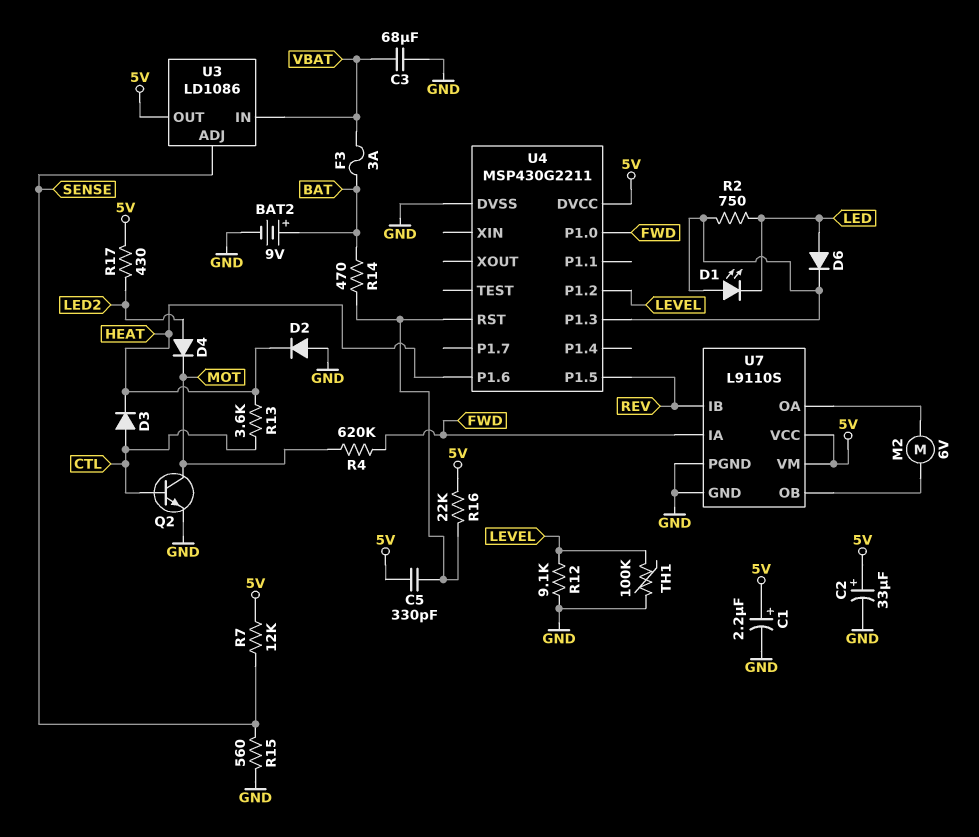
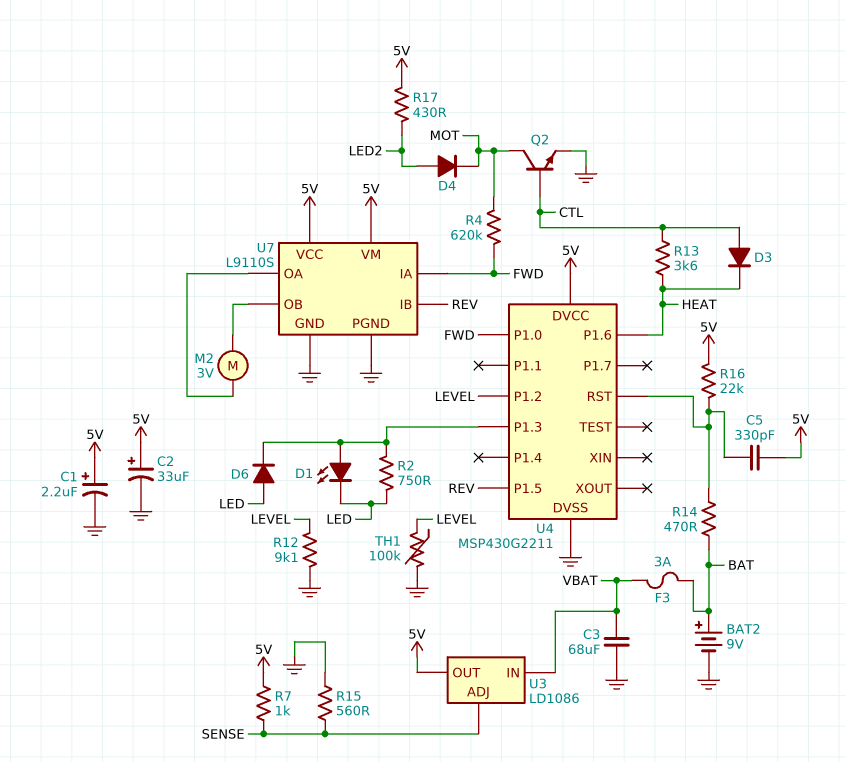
D2: diode (A GND, K HEAT) -> none
M2: motor 6V (U7/OA, U7/OB) -> motor 3V (U7/OA, U7/OB)
R7: 12k (5V, SENSE) -> 1k (5V, SENSE)

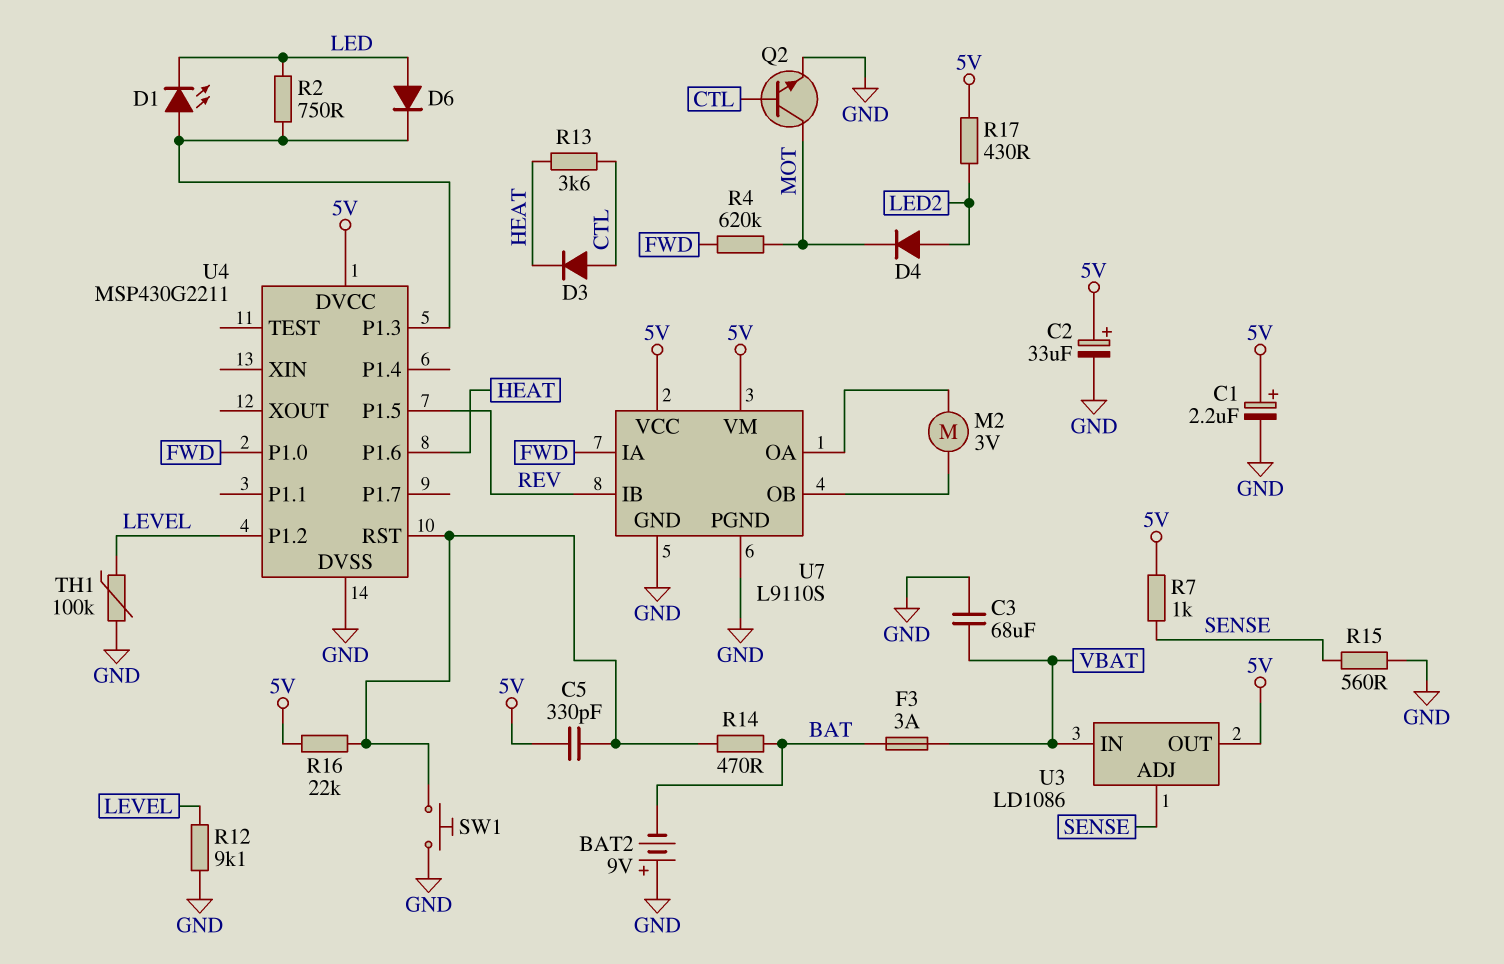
BAT2: 9V (plus BAT, minus GND) -> 9V (plus GND, minus BAT)
SW1: none -> button (GND, U4/RST)

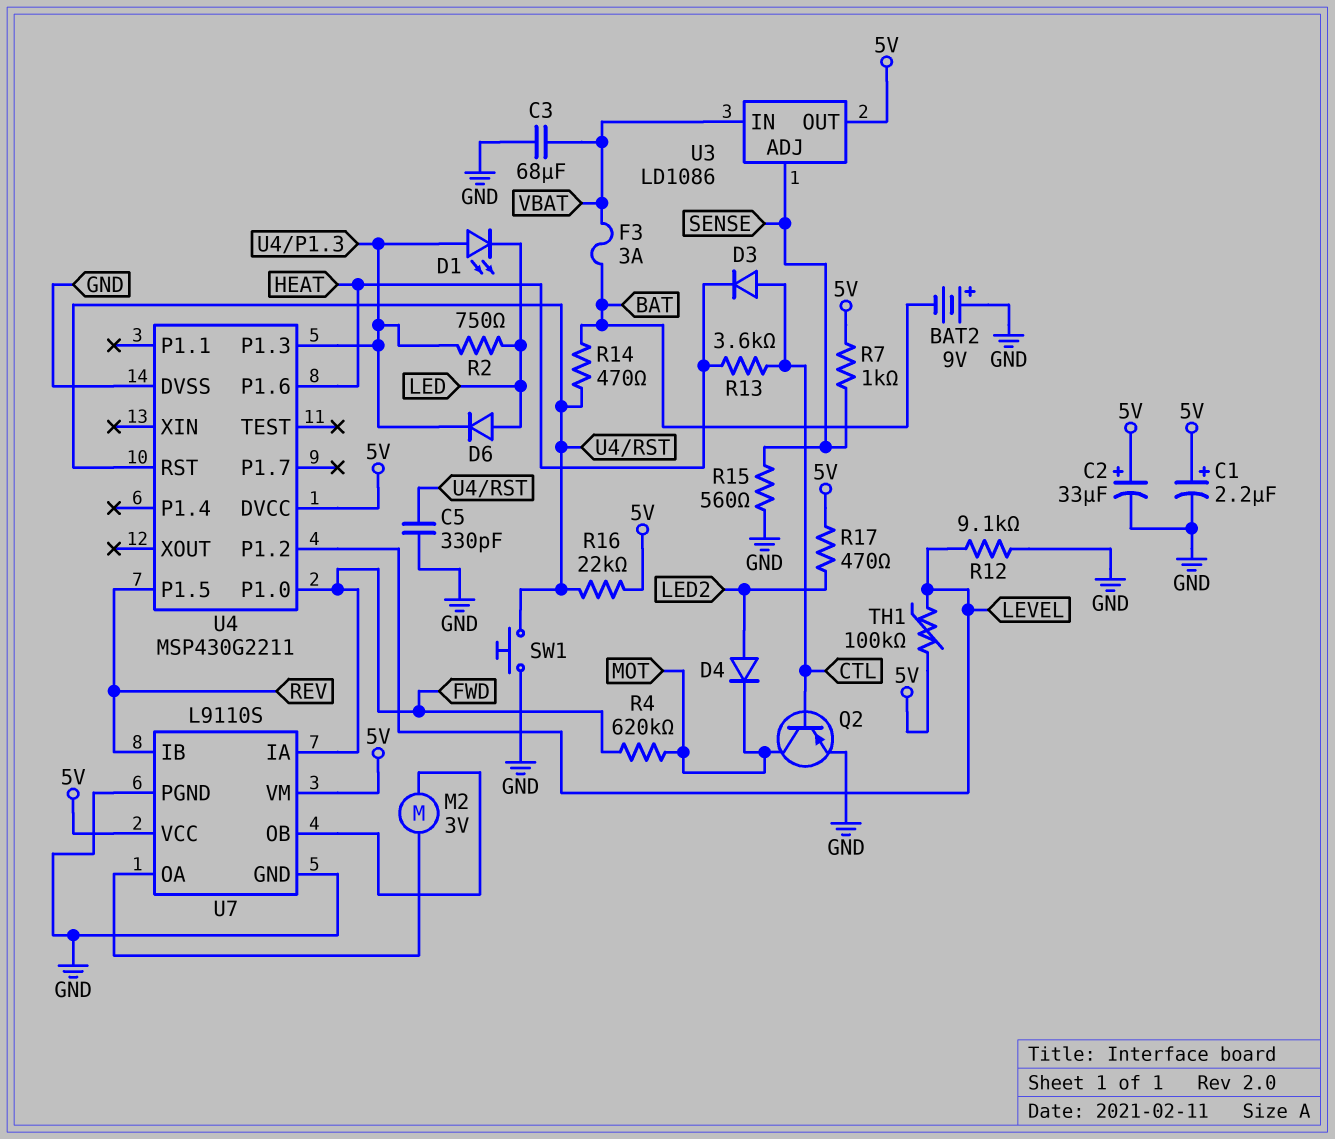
C5: 330pF (5V, U4/RST) -> 330pF (GND, U4/RST)
Q2: NPN (B CTL, C MOT, E GND) -> PNP (B CTL, C MOT, E GND)
R17: 430 (5V, LED2) -> 470 (5V, LED2)
TH1: 100k (GND, LEVEL) -> 100k (5V, LEVEL)

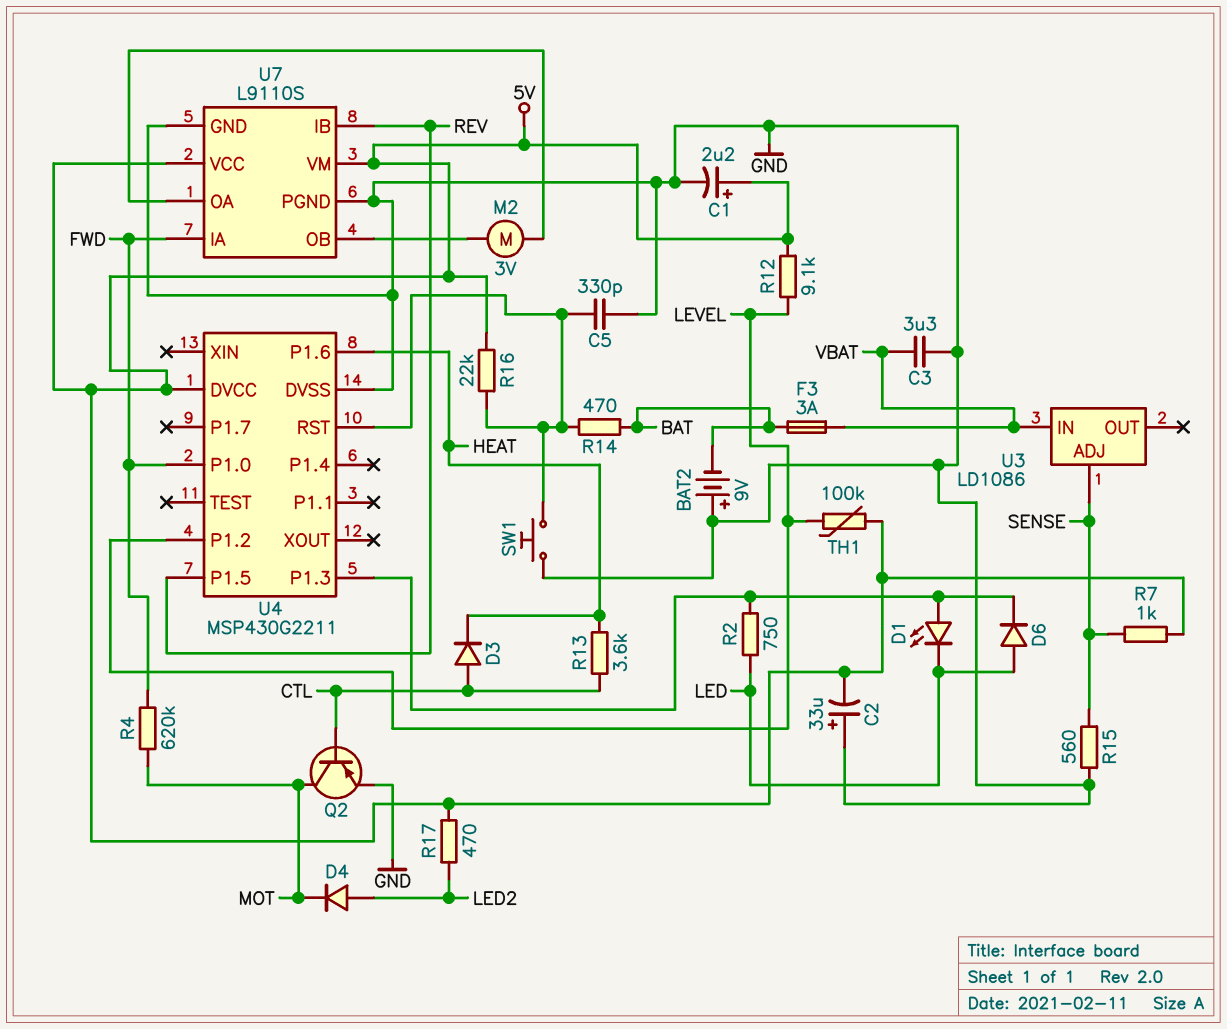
C2: 33uF (plus 5V, minus GND) -> 33uF (plus GND, minus 5V)
C3: 68uF (GND, VBAT) -> 3.3uF (GND, VBAT)
R12: 9.1k (GND, LEVEL) -> 9.1k (5V, LEVEL)
U3 pin OUT: 5V -> none

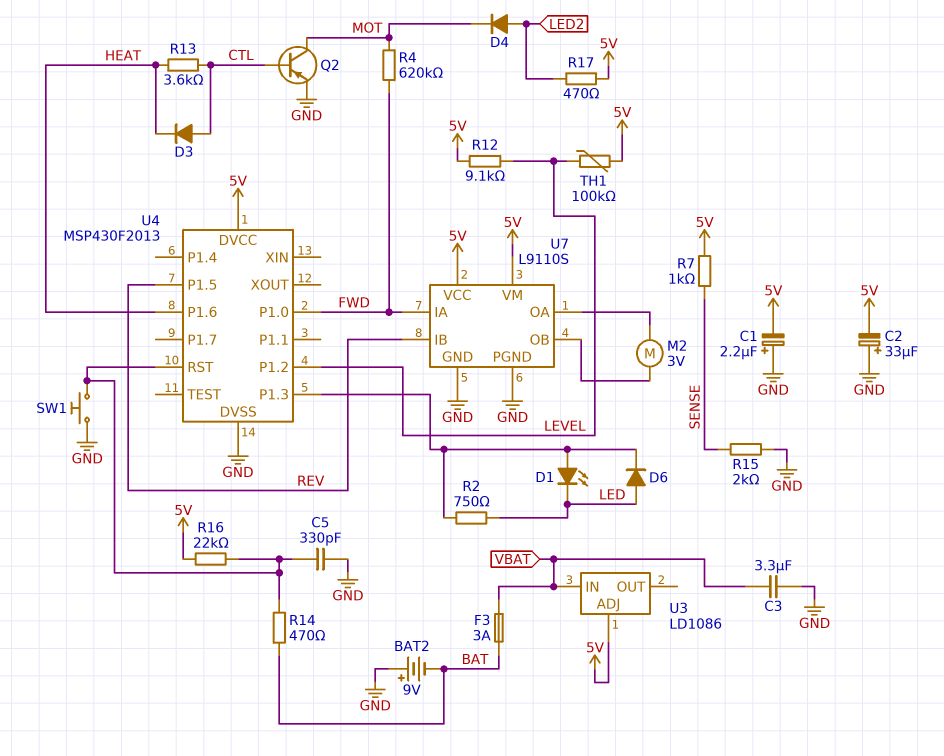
C1: 2.2uF (plus 5V, minus GND) -> 2.2uF (plus GND, minus 5V)
R15: 560 (GND, SENSE) -> 2k (GND, SENSE)
U3 pin ADJ: SENSE -> 5V
U4: MSP430G2211 -> MSP430F2013

